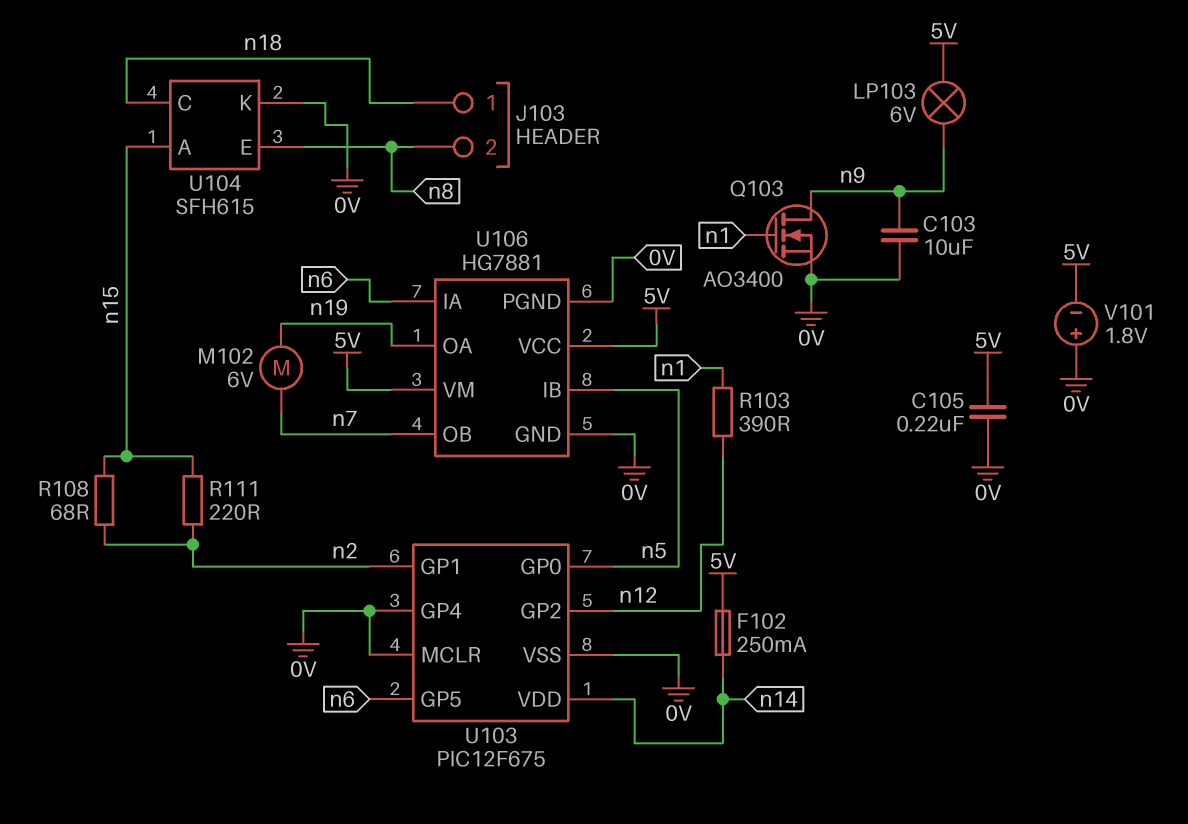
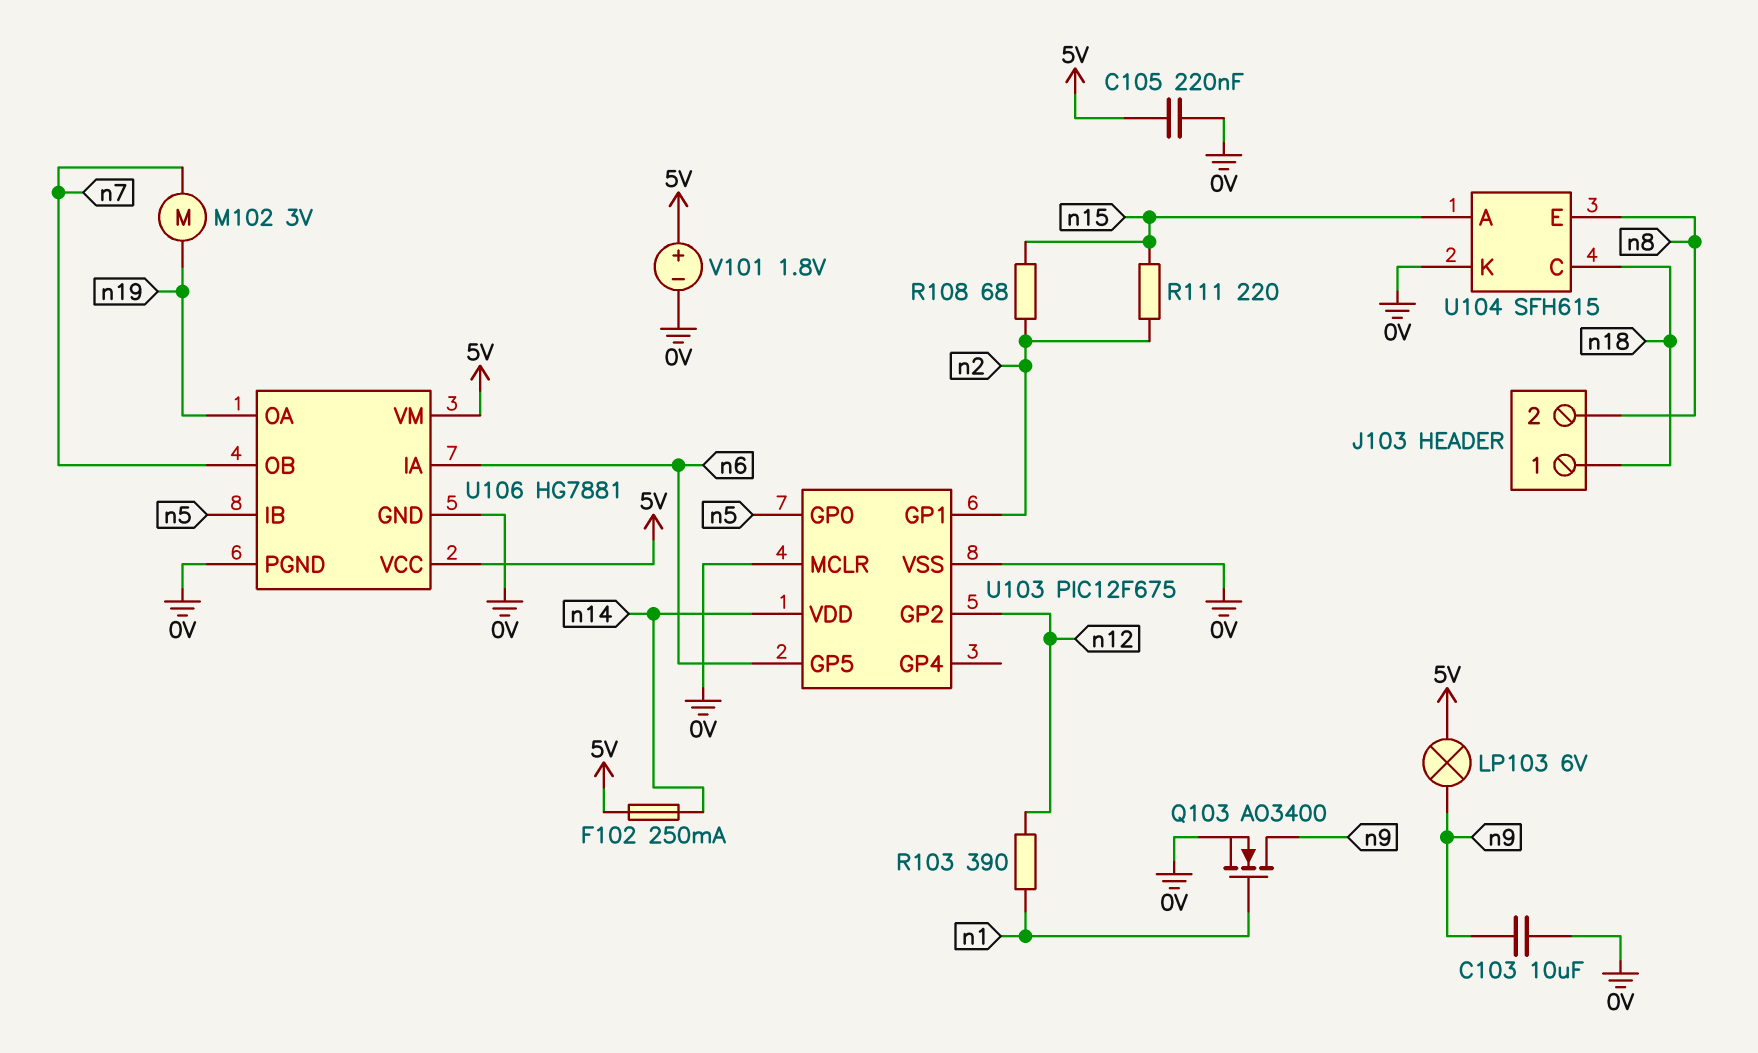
M102: motor 6V (n7, n19) -> motor 3V (n7, n19)
U103 pin GP4: 0V -> none
V101: 1.8V (plus 0V, minus 5V) -> 1.8V (plus 5V, minus 0V)

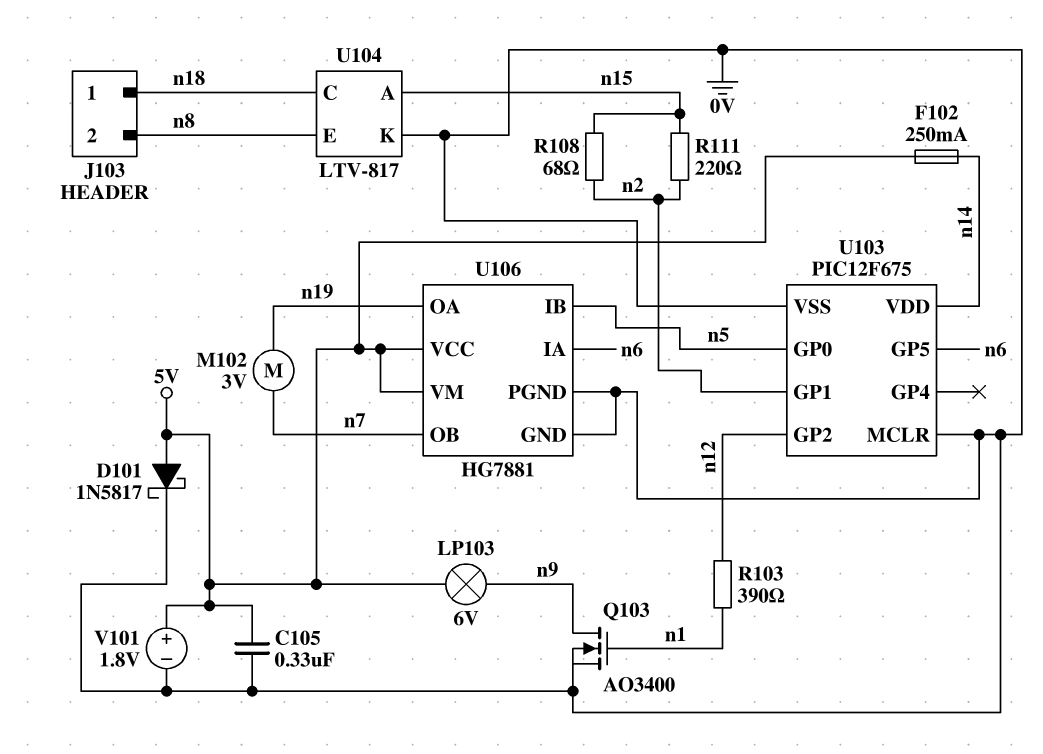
C103: 10uF (0V, n9) -> none
C105: 220nF (0V, 5V) -> 330nF (0V, 5V)
D101: none -> schottky 1N5817 (A 5V, K 0V)
U104: SFH615 -> LTV-817

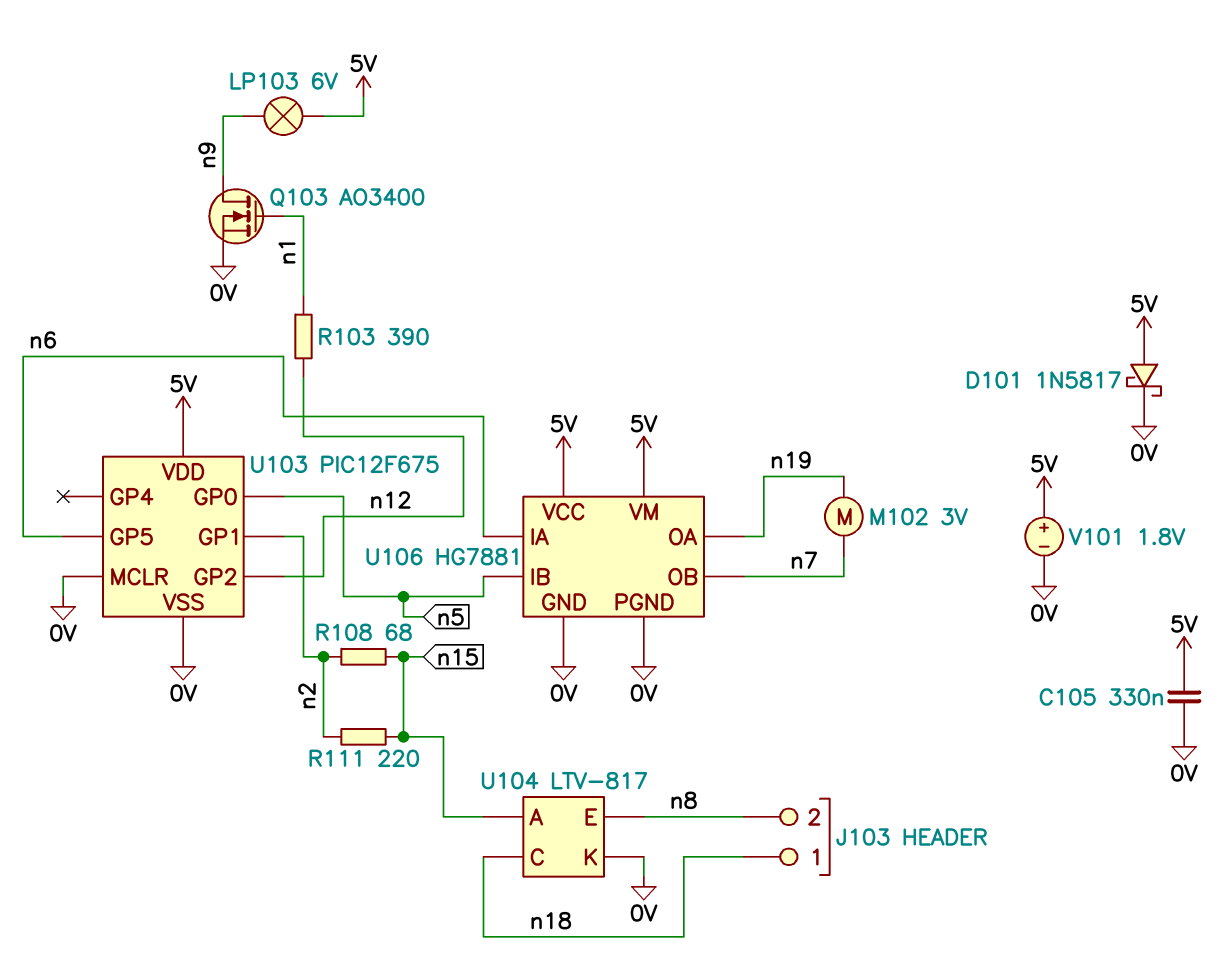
F102: 250mA (5V, n14) -> none
U103 pin VDD: n14 -> 5V

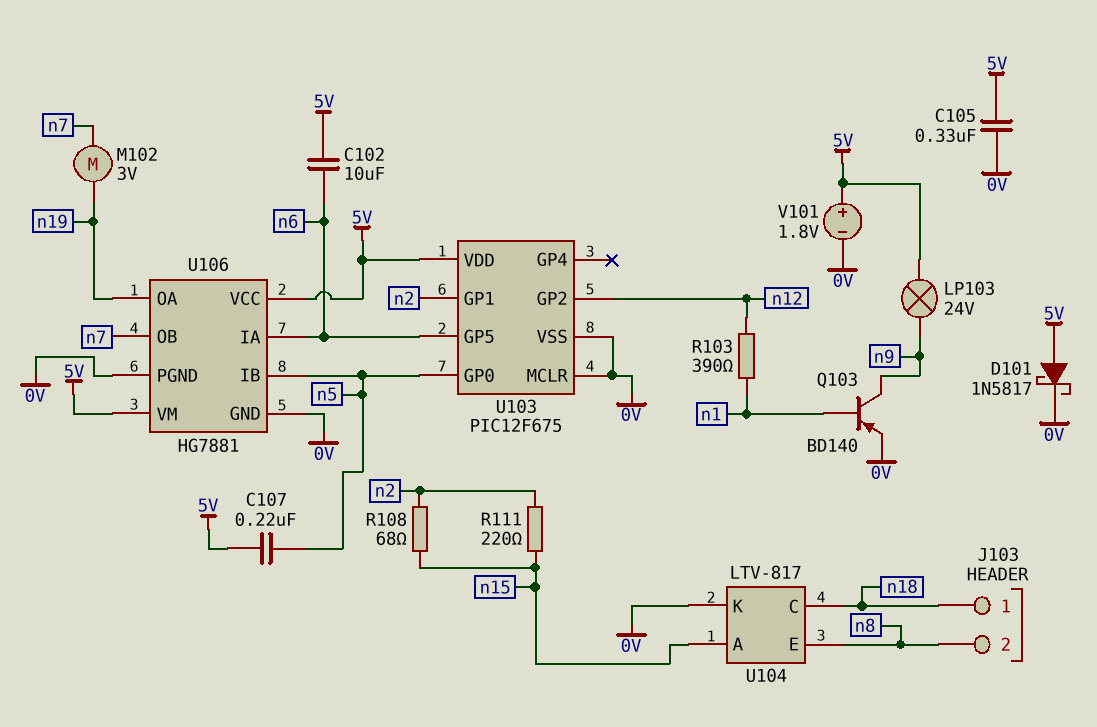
C102: none -> 10uF (5V, n6)
C107: none -> 220nF (5V, n5)
LP103: lamp 6V (5V, n9) -> lamp 24V (5V, n9)
Q103: NMOS AO3400 (G n1, D n9, S 0V) -> PNP BD140 (B n1, C n9, E 0V)

